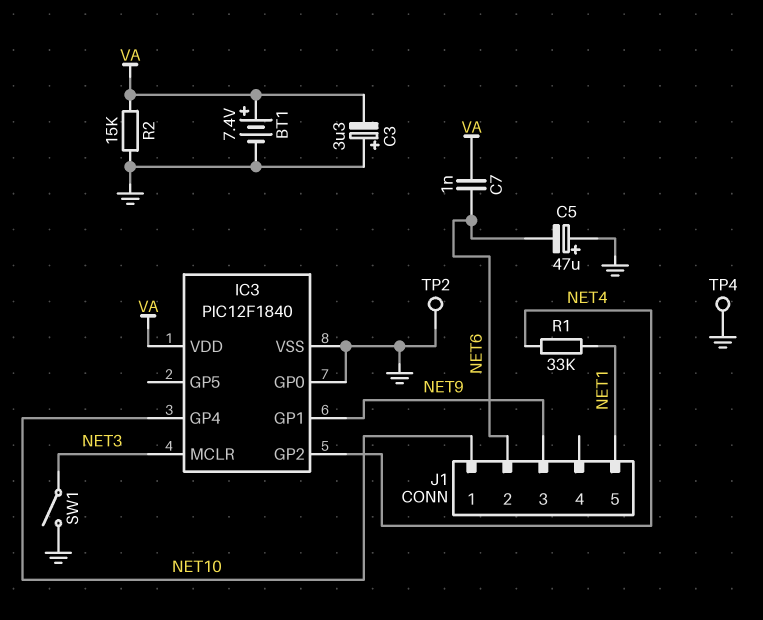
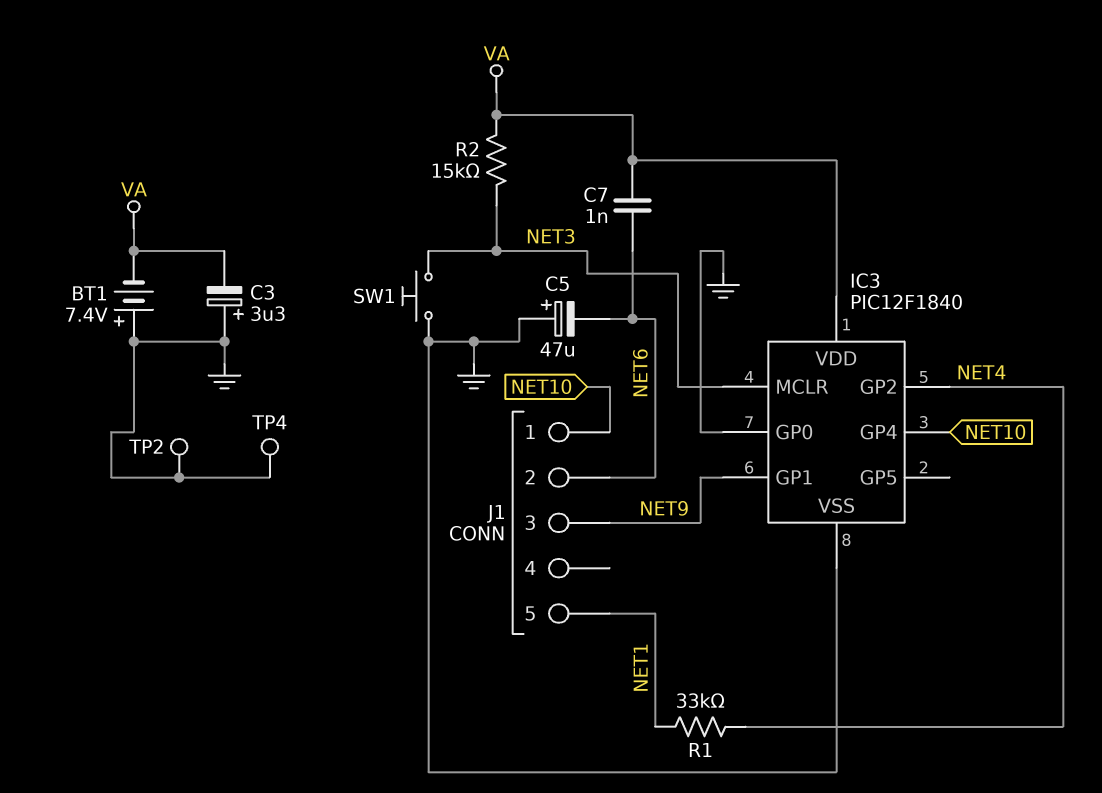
BT1: 7.4V (plus VA, minus GND) -> 7.4V (plus GND, minus VA)
R2: 15k (GND, VA) -> 15k (NET3, VA)
SW1: switch (GND, NET3) -> button (GND, NET3)

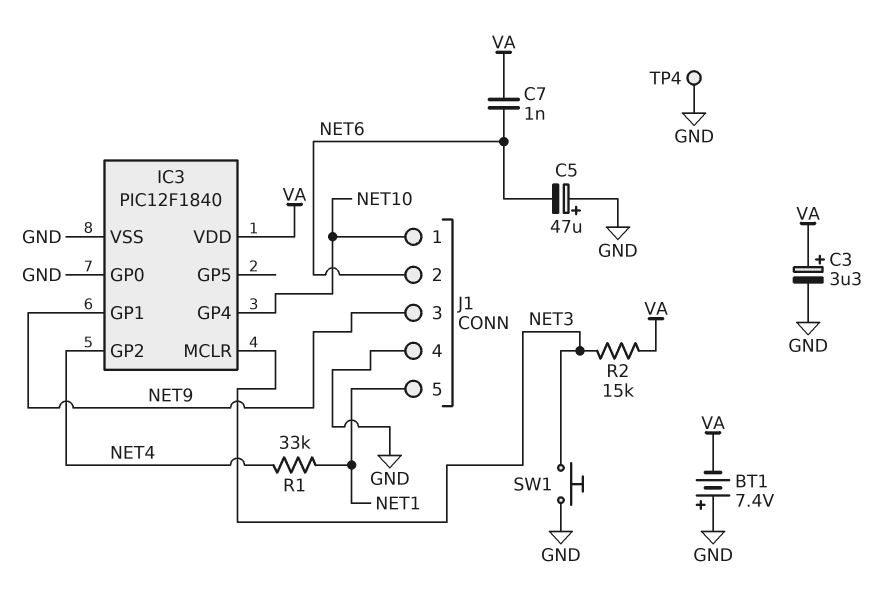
C3: 3.3uF (plus GND, minus VA) -> 3.3uF (plus VA, minus GND)
J1 pin 4: none -> GND
TP2: test point (GND) -> none

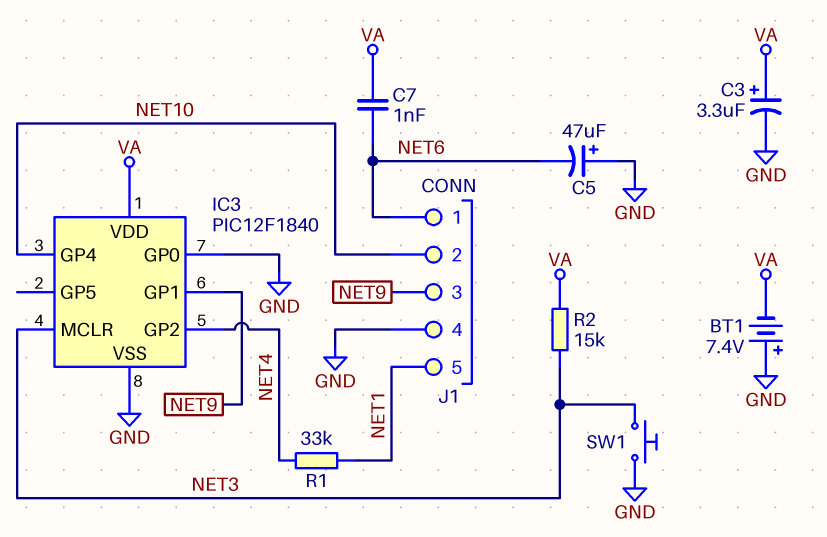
J1 pin 1: NET10 -> NET6
J1 pin 2: NET6 -> NET10
TP4: test point (GND) -> none

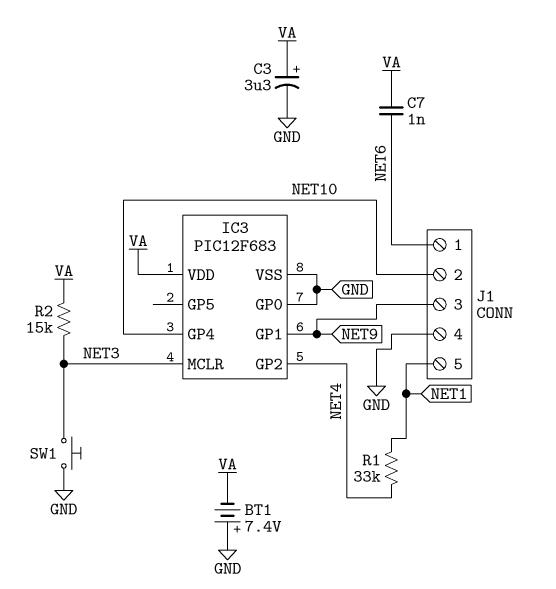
C5: 47uF (plus GND, minus NET6) -> none
IC3: PIC12F1840 -> PIC12F683

